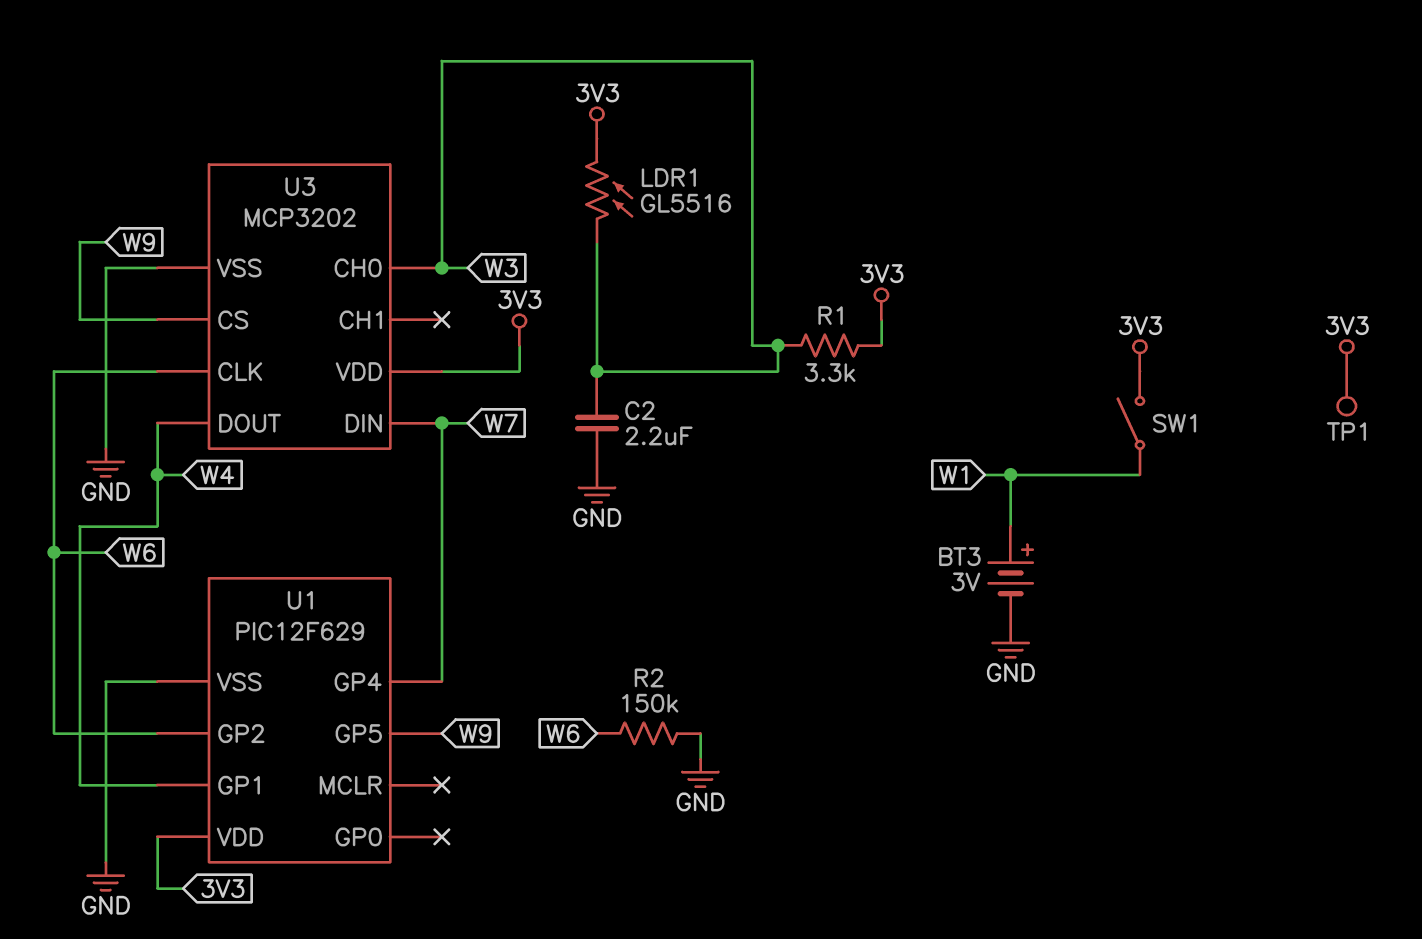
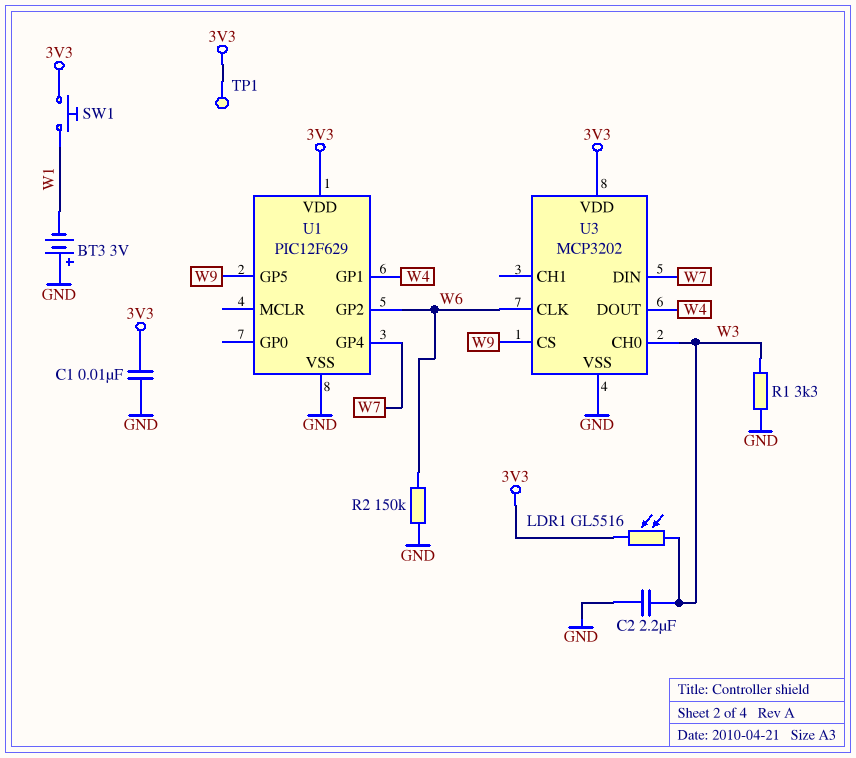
BT3: 3V (plus W1, minus GND) -> 3V (plus GND, minus W1)
C1: none -> 10nF (3V3, GND)
R1: 3.3k (3V3, W3) -> 3.3k (GND, W3)
SW1: switch (3V3, W1) -> button (3V3, W1)

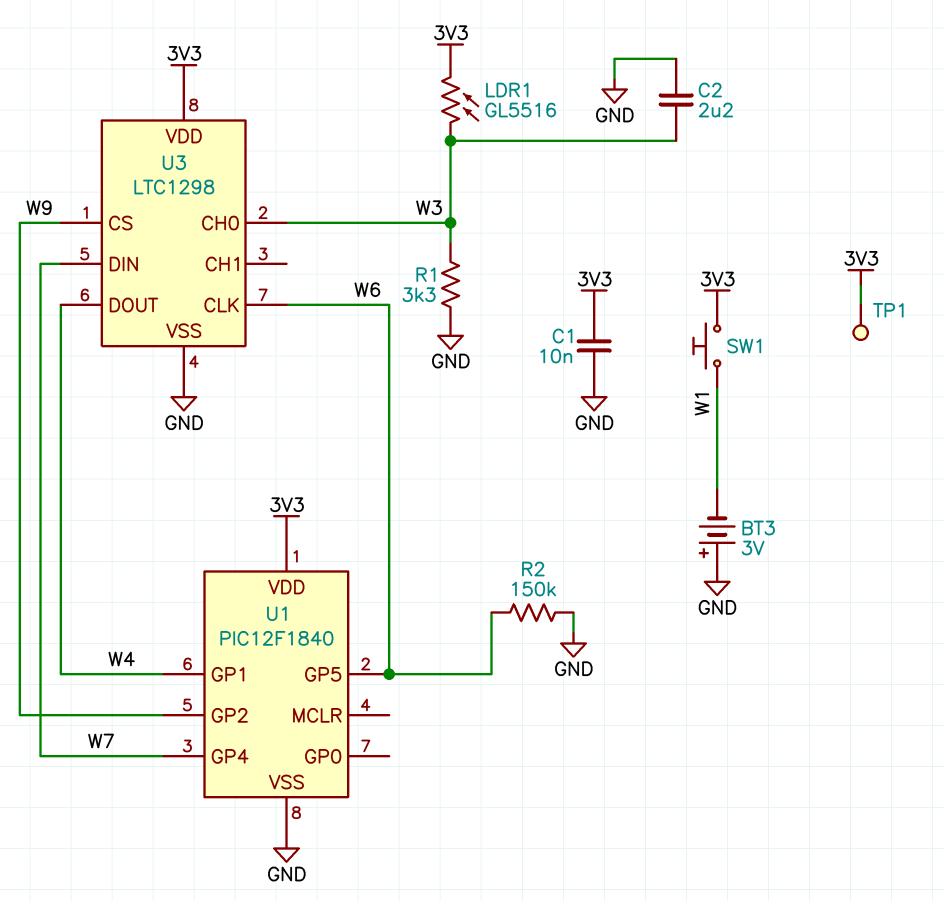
U1: PIC12F629 -> PIC12F1840
U1 pin GP2: W6 -> W9
U1 pin GP5: W9 -> W6
U3: MCP3202 -> LTC1298

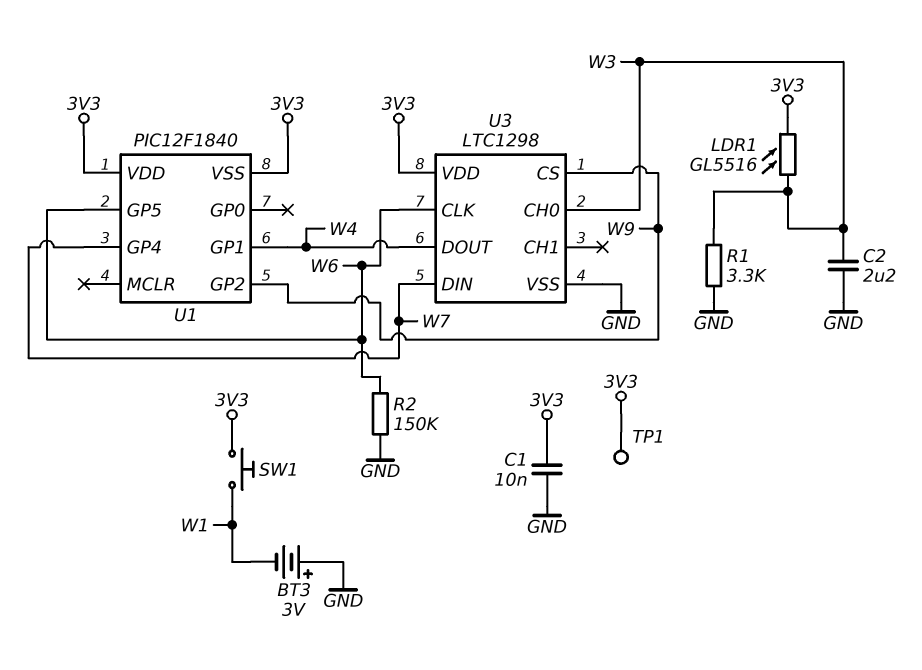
U1 pin VSS: GND -> 3V3

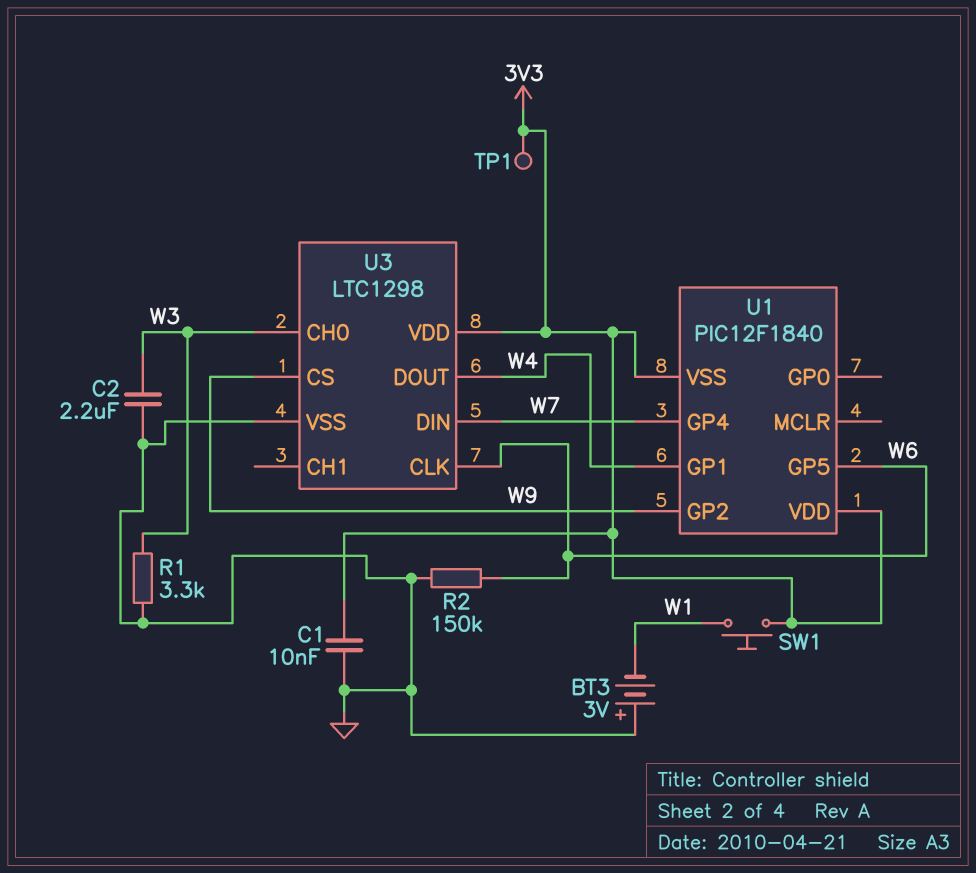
LDR1: GL5516 (3V3, W3) -> none

